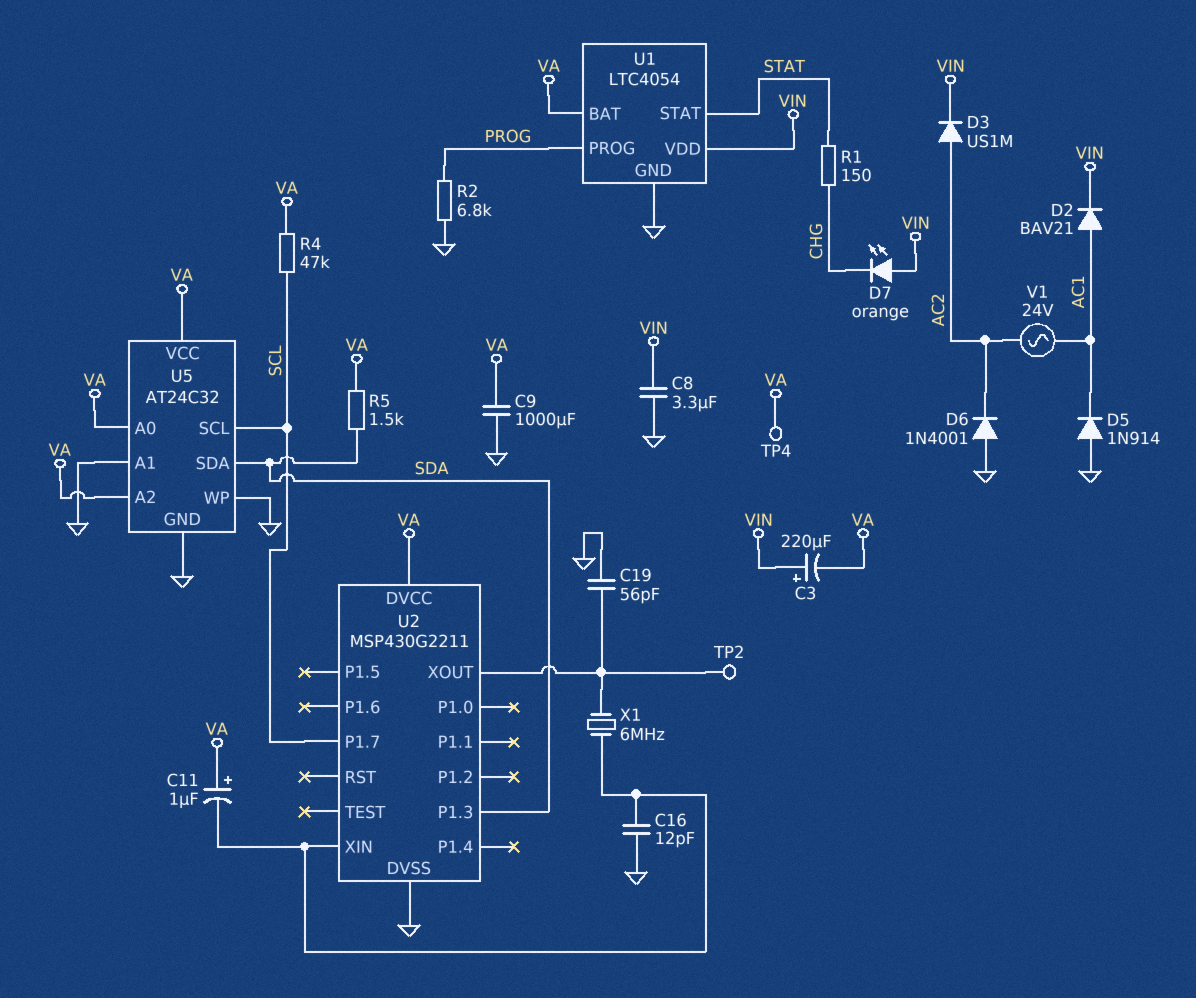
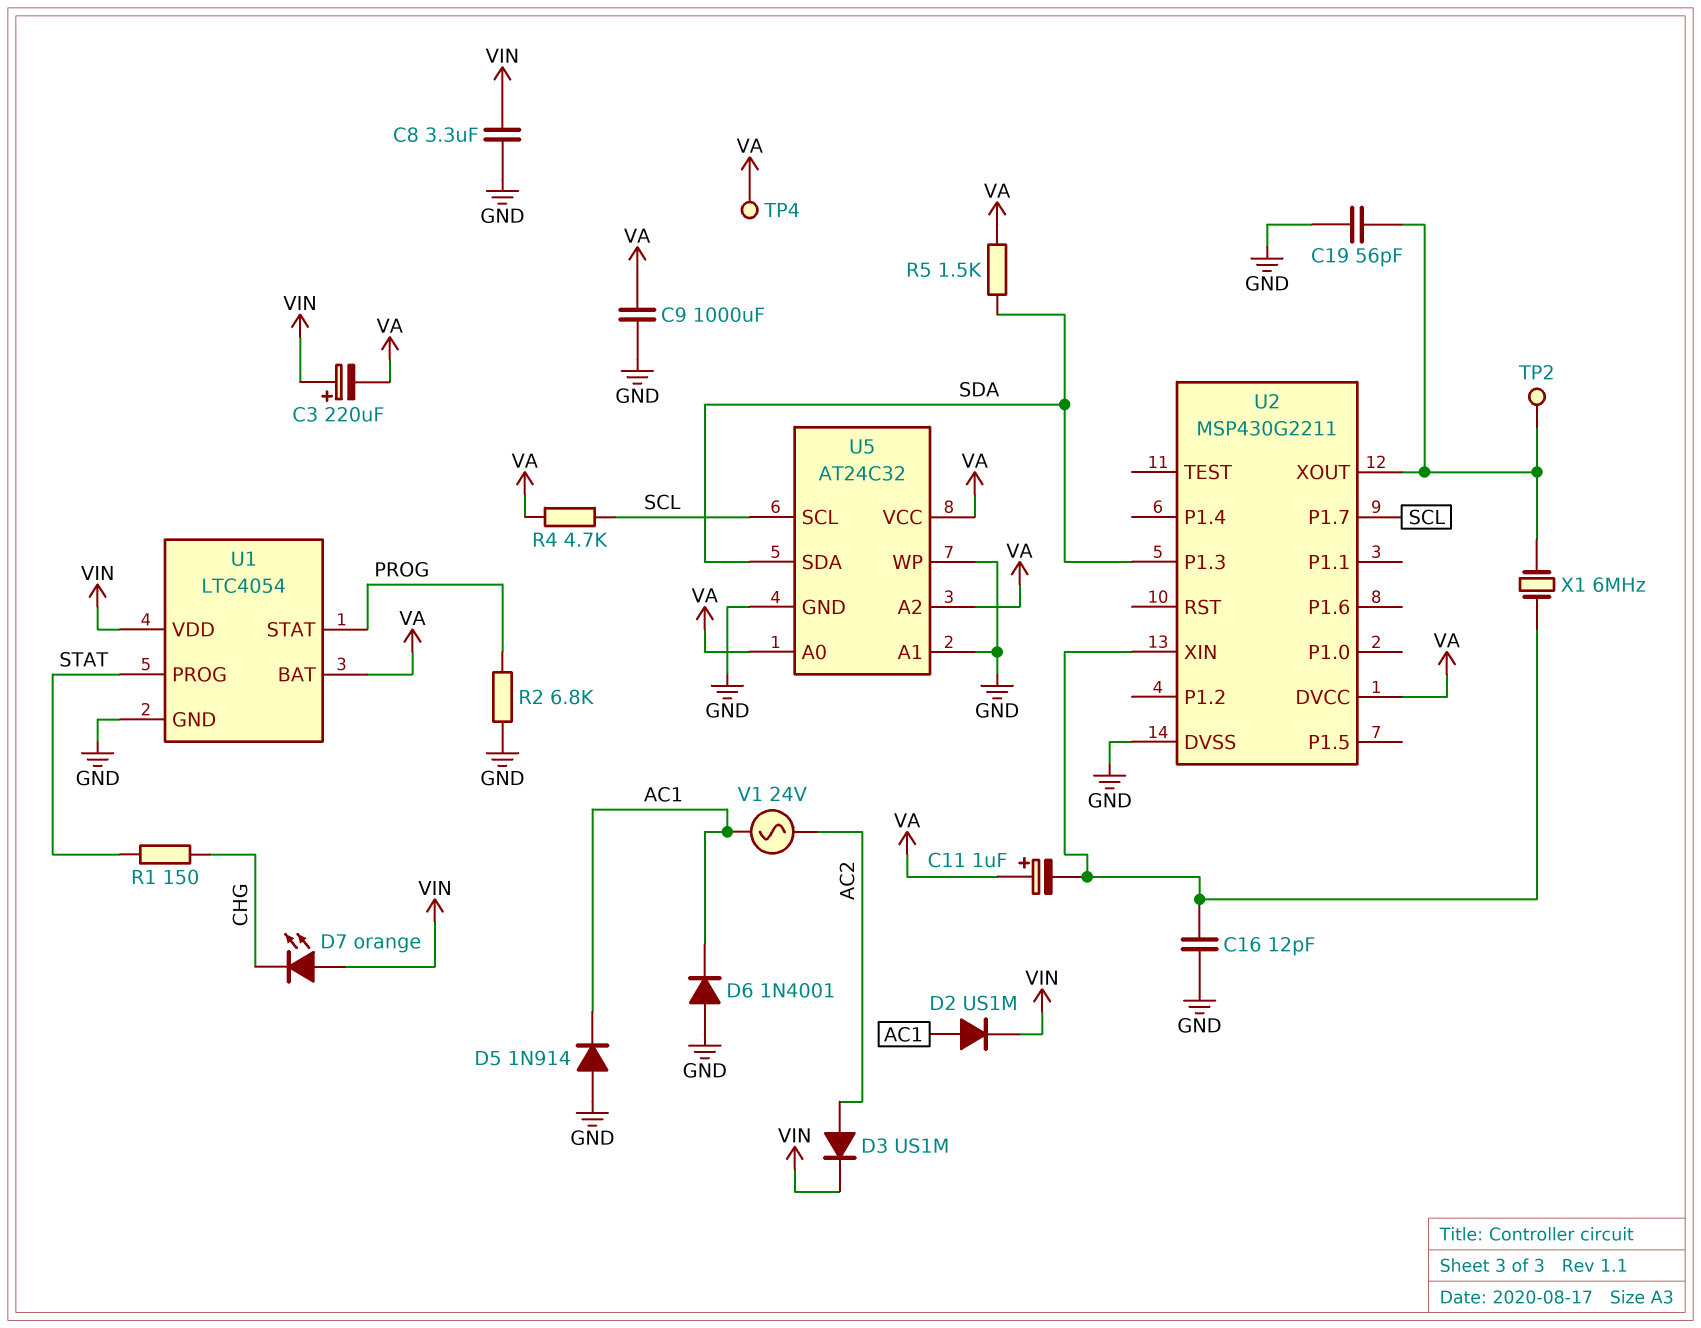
D2: diode BAV21 (A AC1, K VIN) -> diode US1M (A AC1, K VIN)
D6: diode 1N4001 (A GND, K AC2) -> diode 1N4001 (A GND, K AC1)
R4: 47k (SCL, VA) -> 4.7k (SCL, VA)
U1 pin PROG: PROG -> STAT
U1 pin STAT: STAT -> PROG

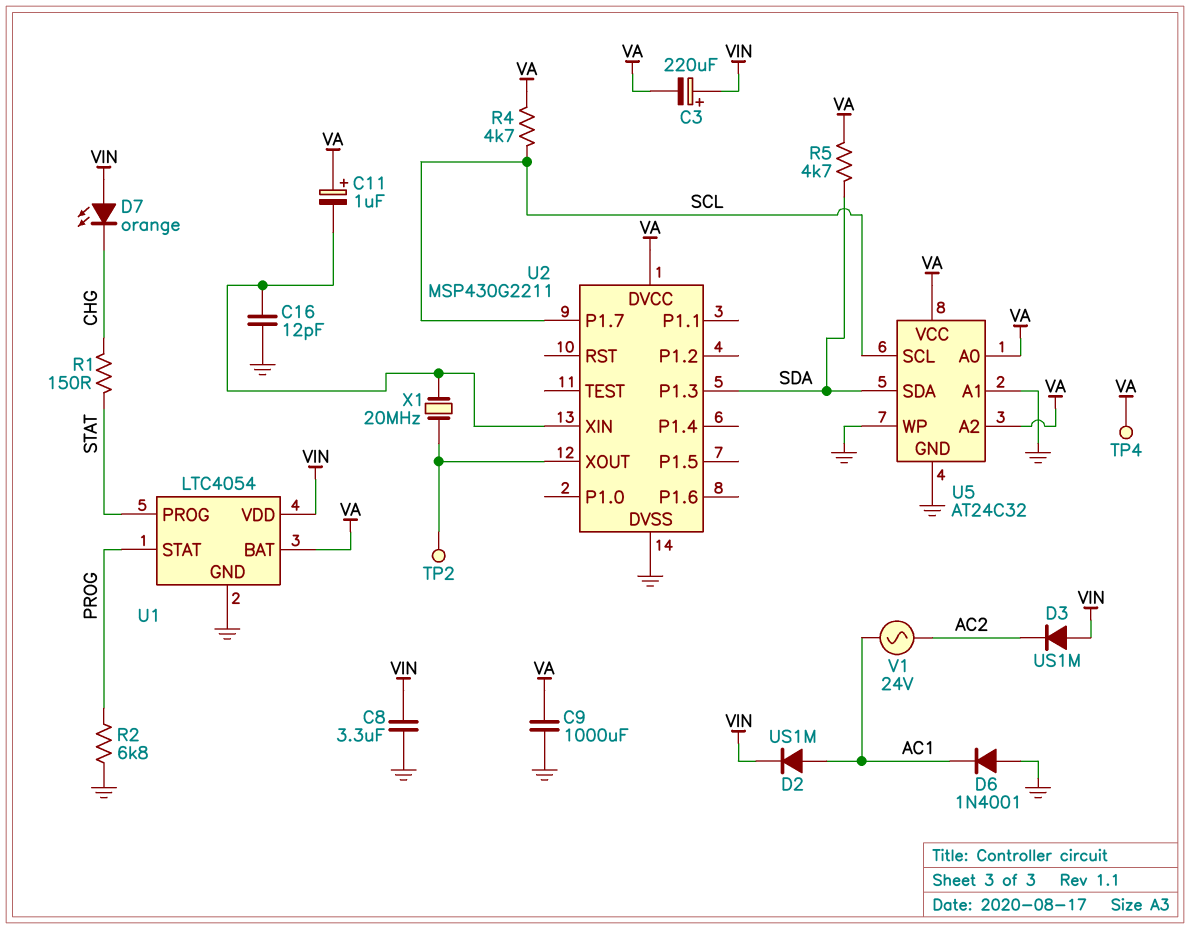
C19: 56pF (GND, U2/XOUT) -> none
D3: diode US1M (A AC2, K VIN) -> diode US1M (A VIN, K AC2)
D5: diode 1N914 (A GND, K AC1) -> none
R5: 1.5k (SDA, VA) -> 4.7k (SDA, VA)
X1: 6MHz (U2/XIN, U2/XOUT) -> 20MHz (U2/XIN, U2/XOUT)

